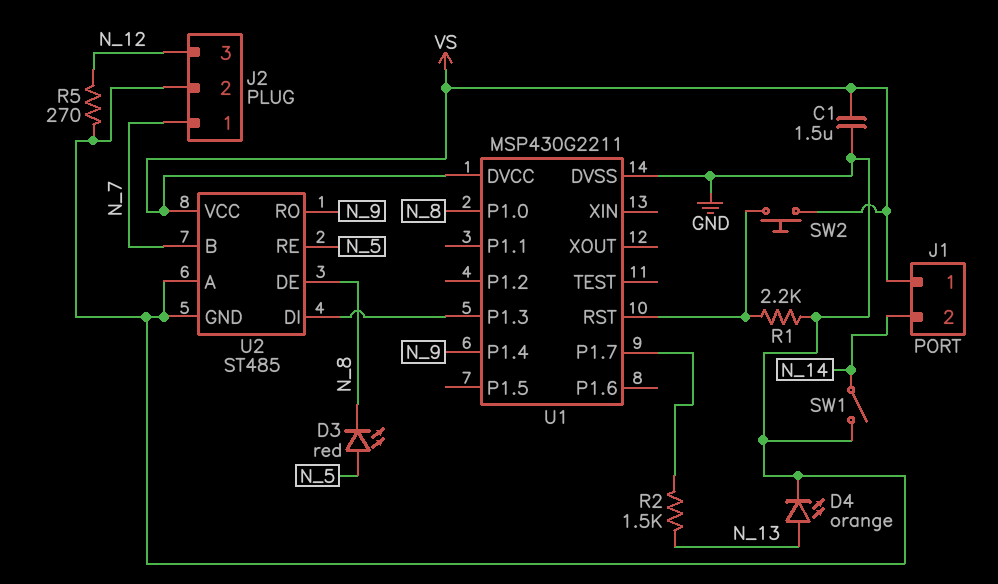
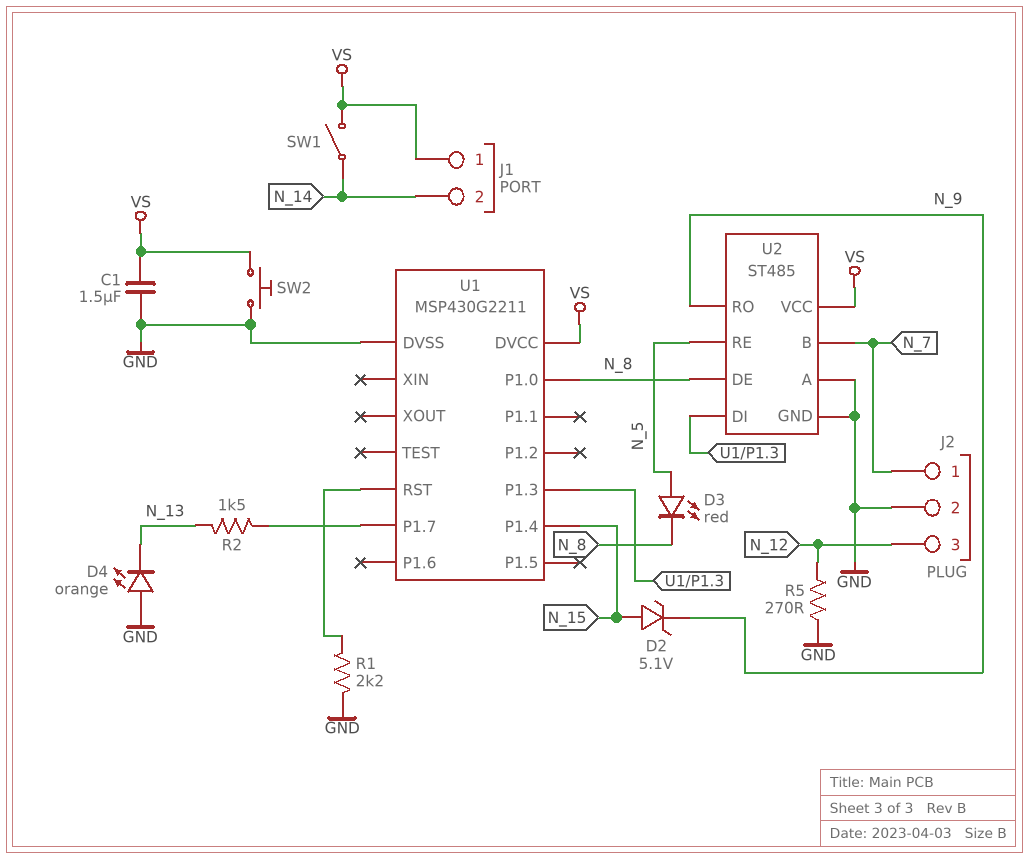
D2: none -> zener 5.1V (A N_15, K N_9)
D4: LED orange (A N_13, K GND) -> LED orange (A GND, K N_13)
SW1: switch (GND, N_14) -> switch (N_14, VS)
SW2: button (U1/RST, VS) -> button (GND, VS)
U1 pin P1.4: N_9 -> N_15

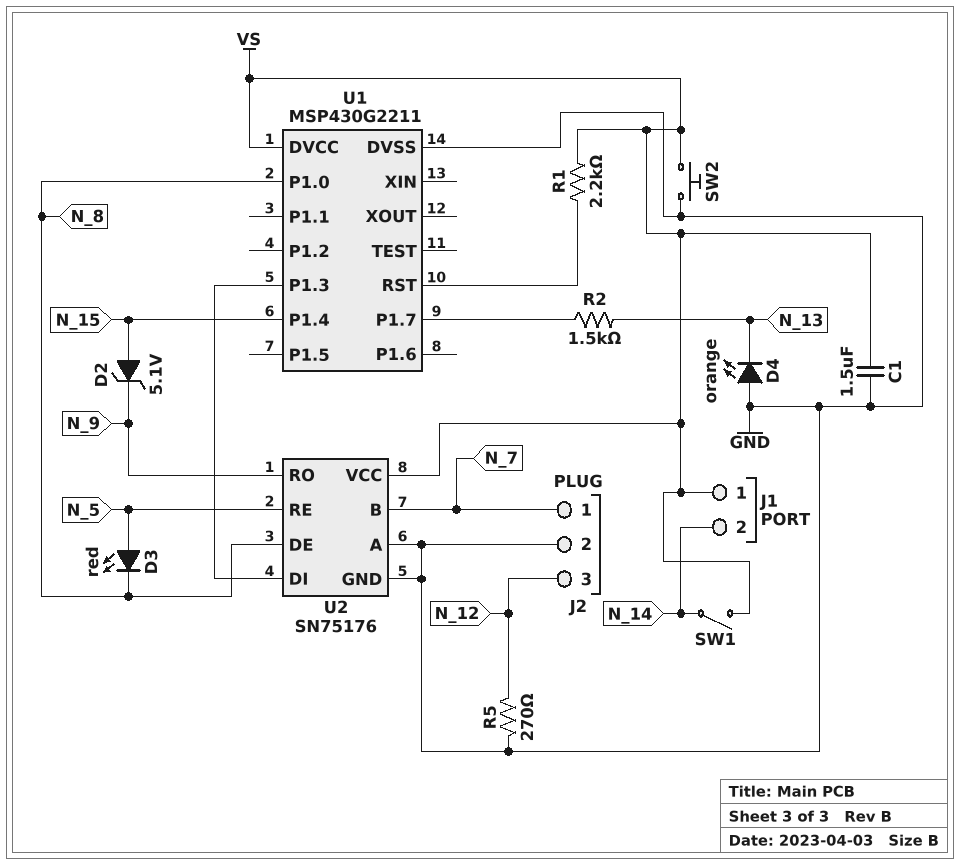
R1: 2.2k (GND, U1/RST) -> 2.2k (U1/RST, VS)
U2: ST485 -> SN75176

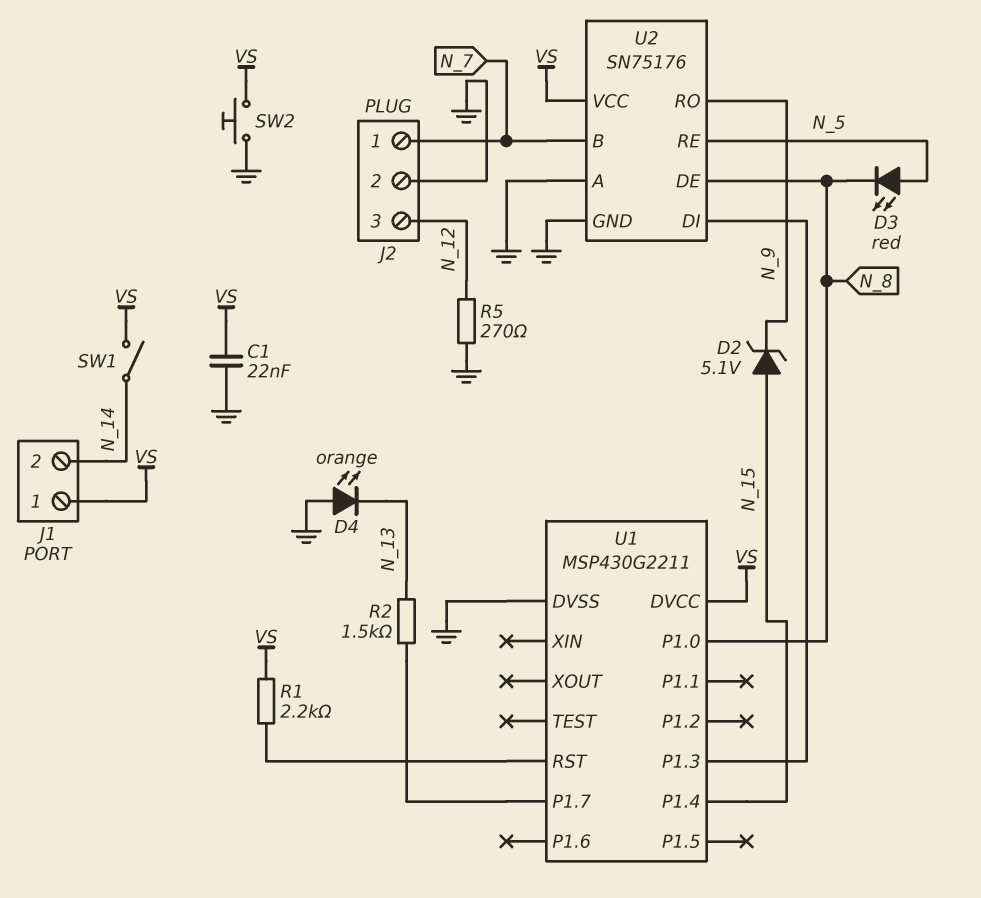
C1: 1.5uF (GND, VS) -> 22nF (GND, VS)

